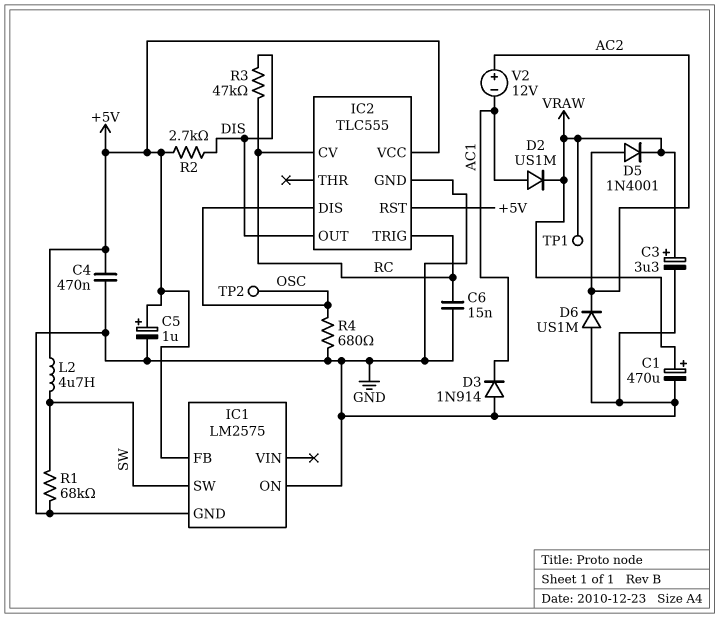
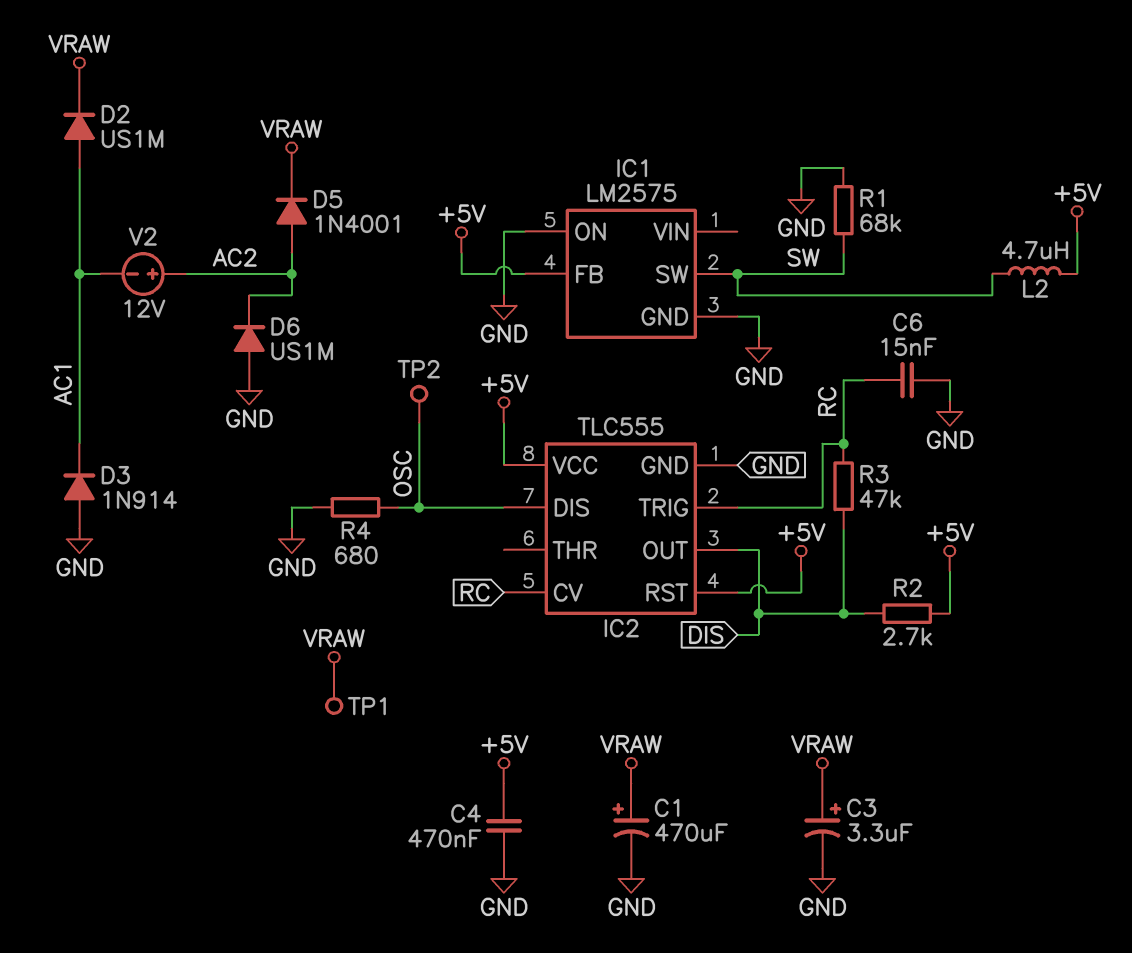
C5: 1uF (plus +5V, minus GND) -> none

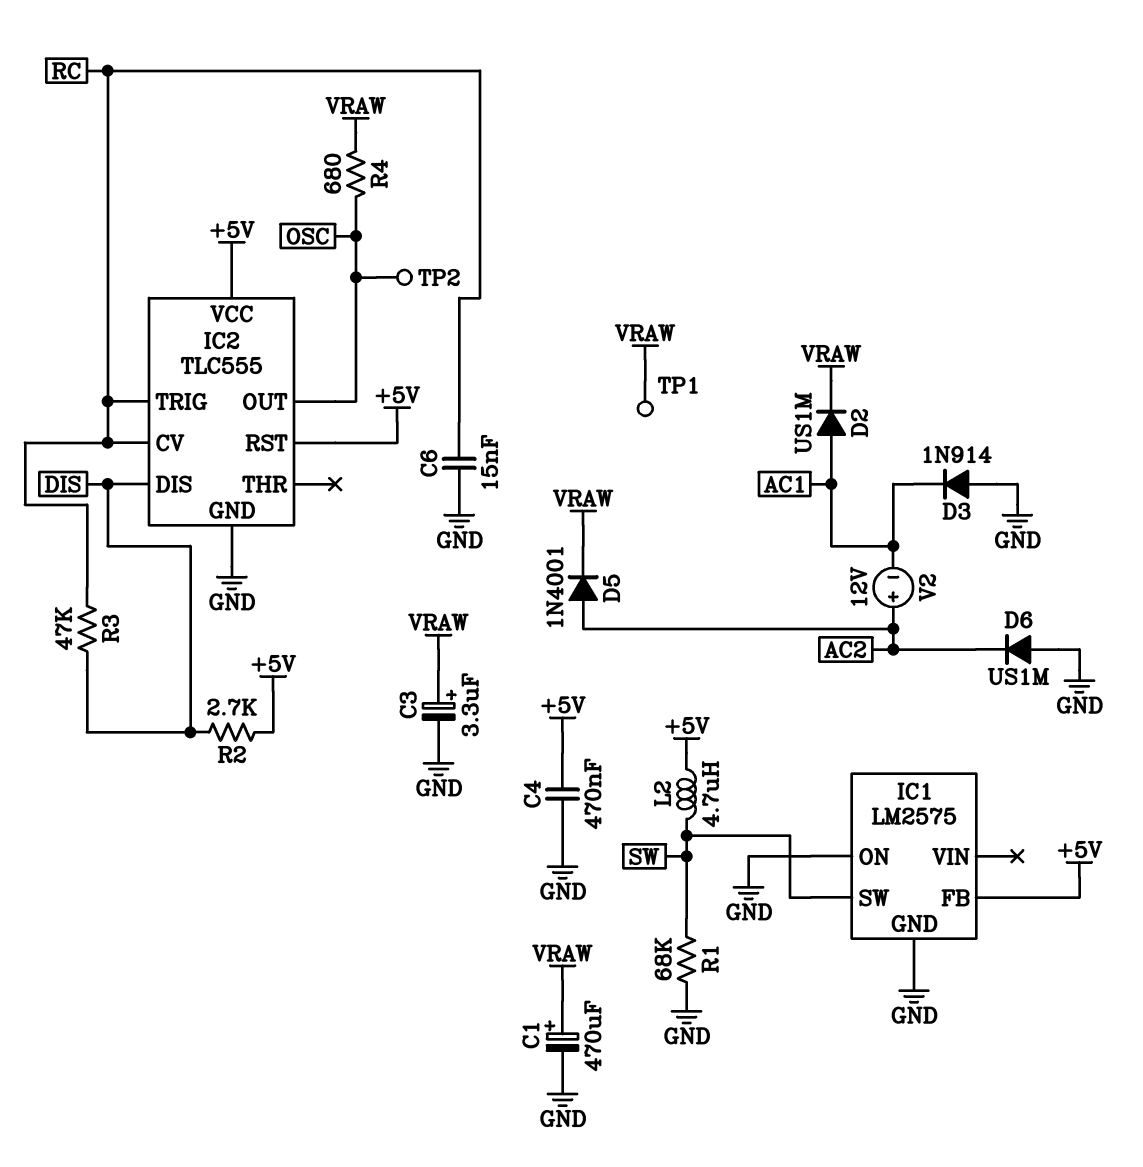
IC2 pin DIS: OSC -> DIS
IC2 pin OUT: DIS -> OSC
R4: 680 (GND, OSC) -> 680 (OSC, VRAW)

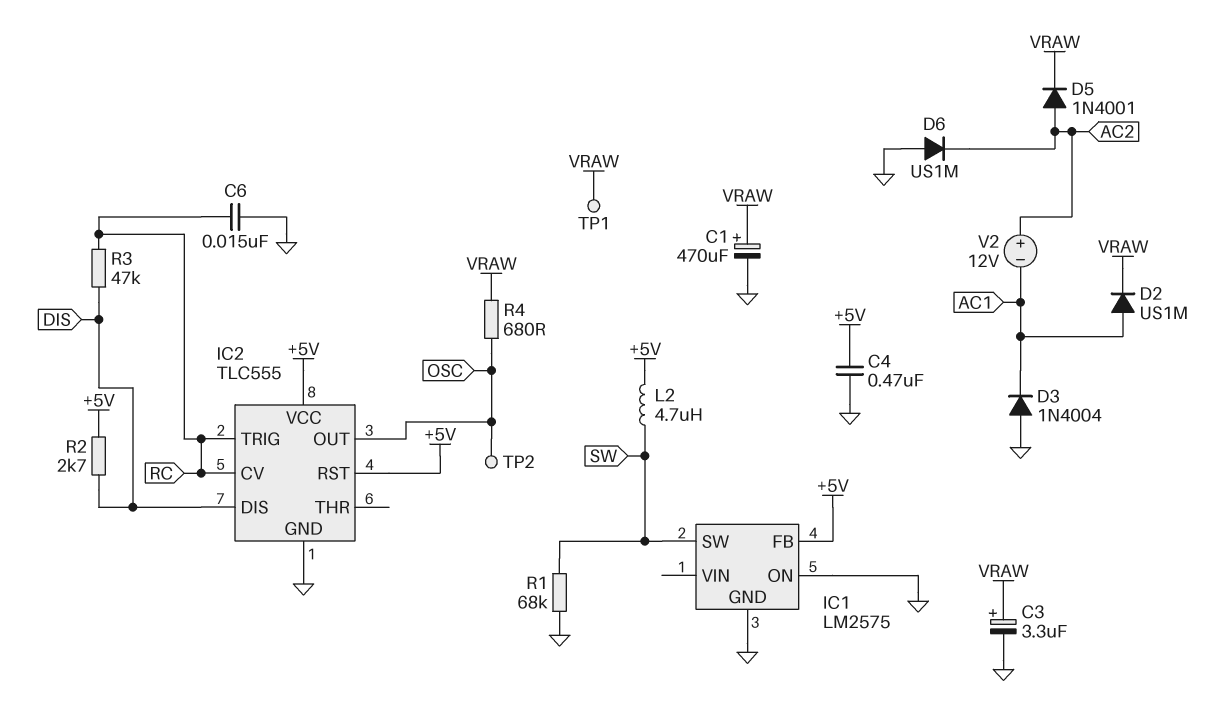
D3: diode 1N914 (A GND, K AC1) -> diode 1N4004 (A GND, K AC1)

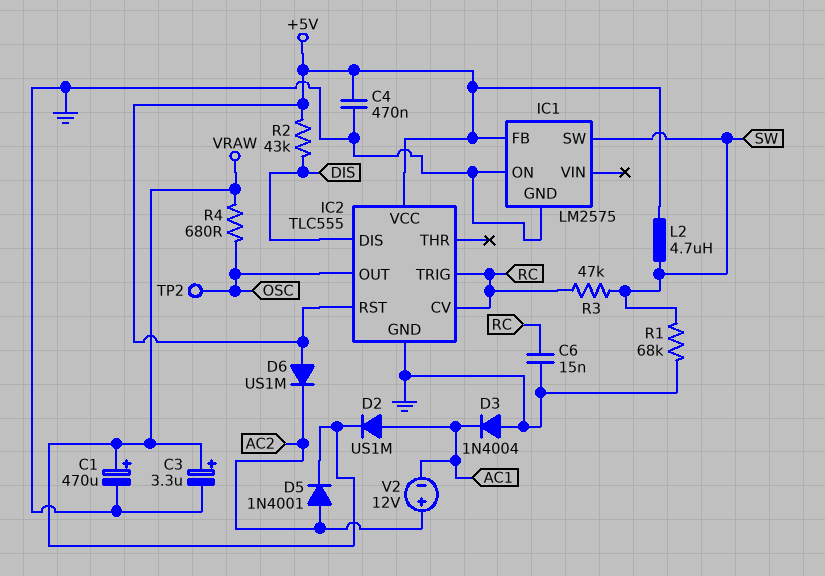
D6: diode US1M (A GND, K AC2) -> diode US1M (A +5V, K AC2)
R2: 2.7k (+5V, DIS) -> 43k (+5V, DIS)
R3: 47k (DIS, RC) -> 47k (RC, SW)
TP1: test point (VRAW) -> none

